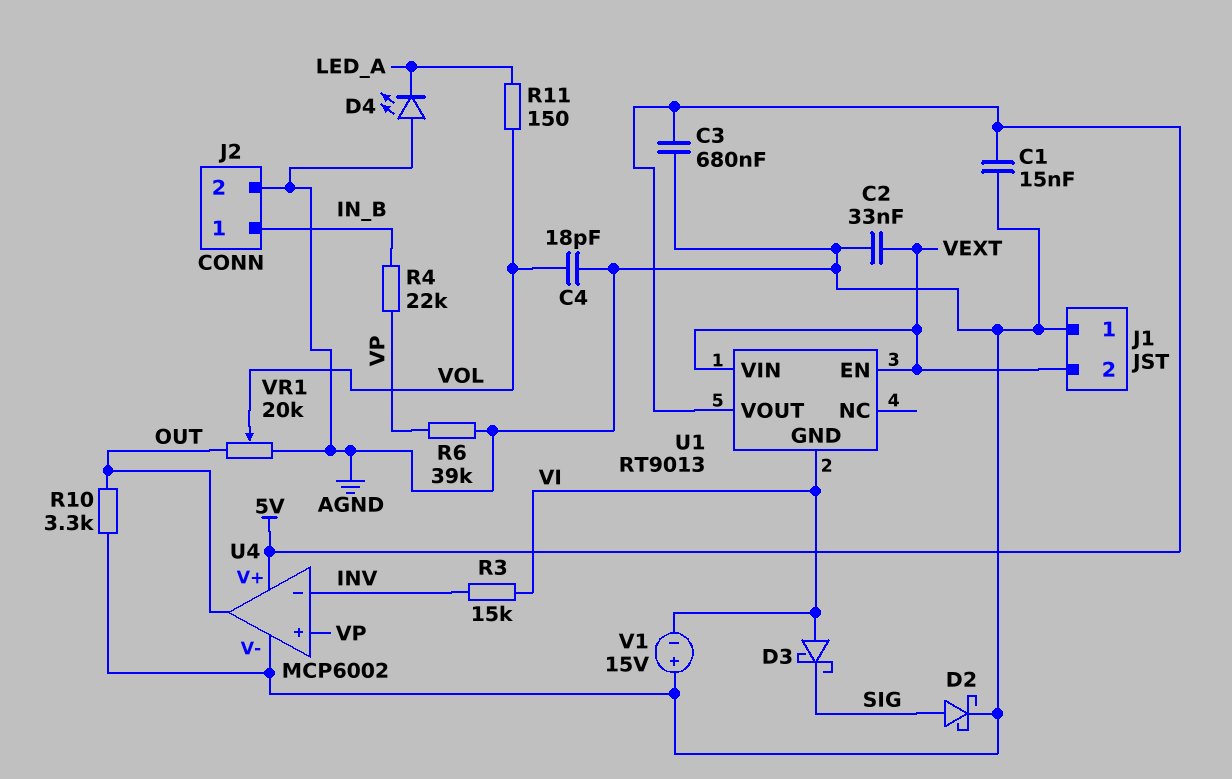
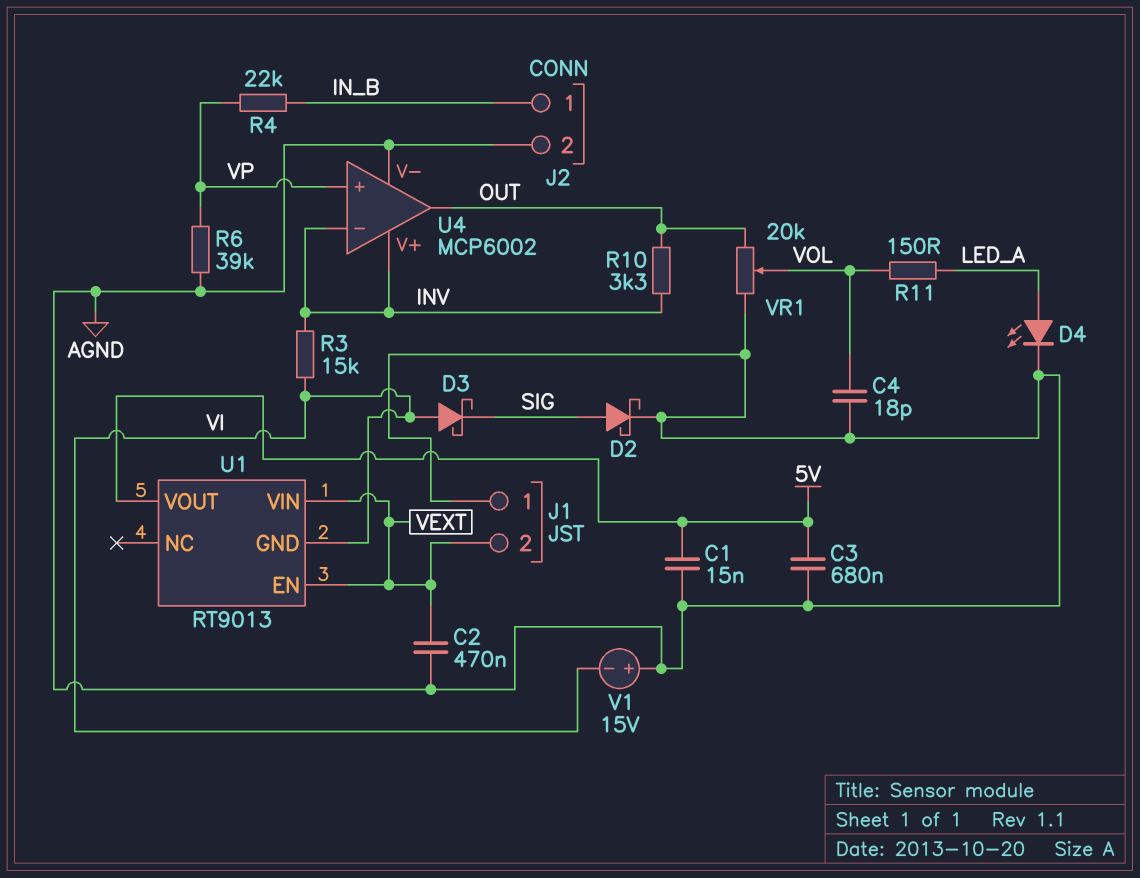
C2: 33nF (AGND, VEXT) -> 470nF (AGND, VEXT)
D4: LED (A AGND, K LED_A) -> LED (A LED_A, K AGND)
R10: 3.3k (AGND, OUT) -> 3.3k (INV, OUT)
U4 pin V+: 5V -> INV

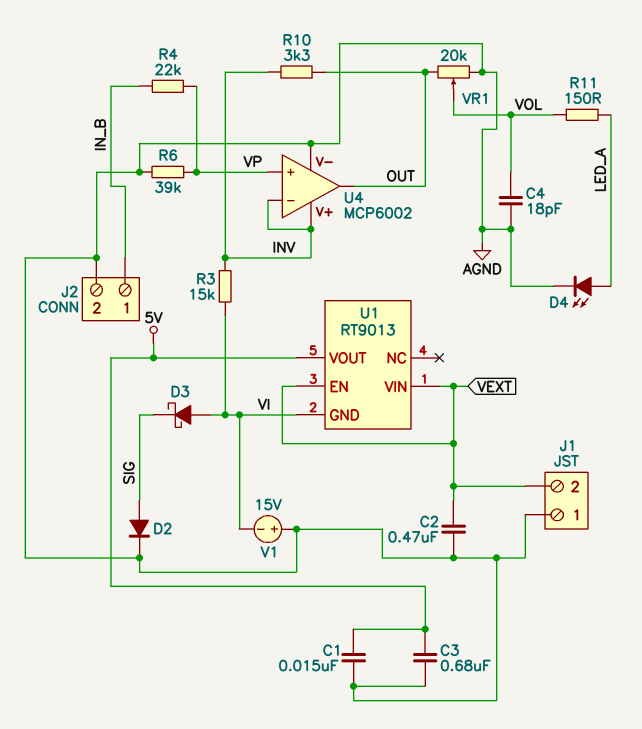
D2: schottky (A SIG, K AGND) -> diode (A SIG, K AGND)

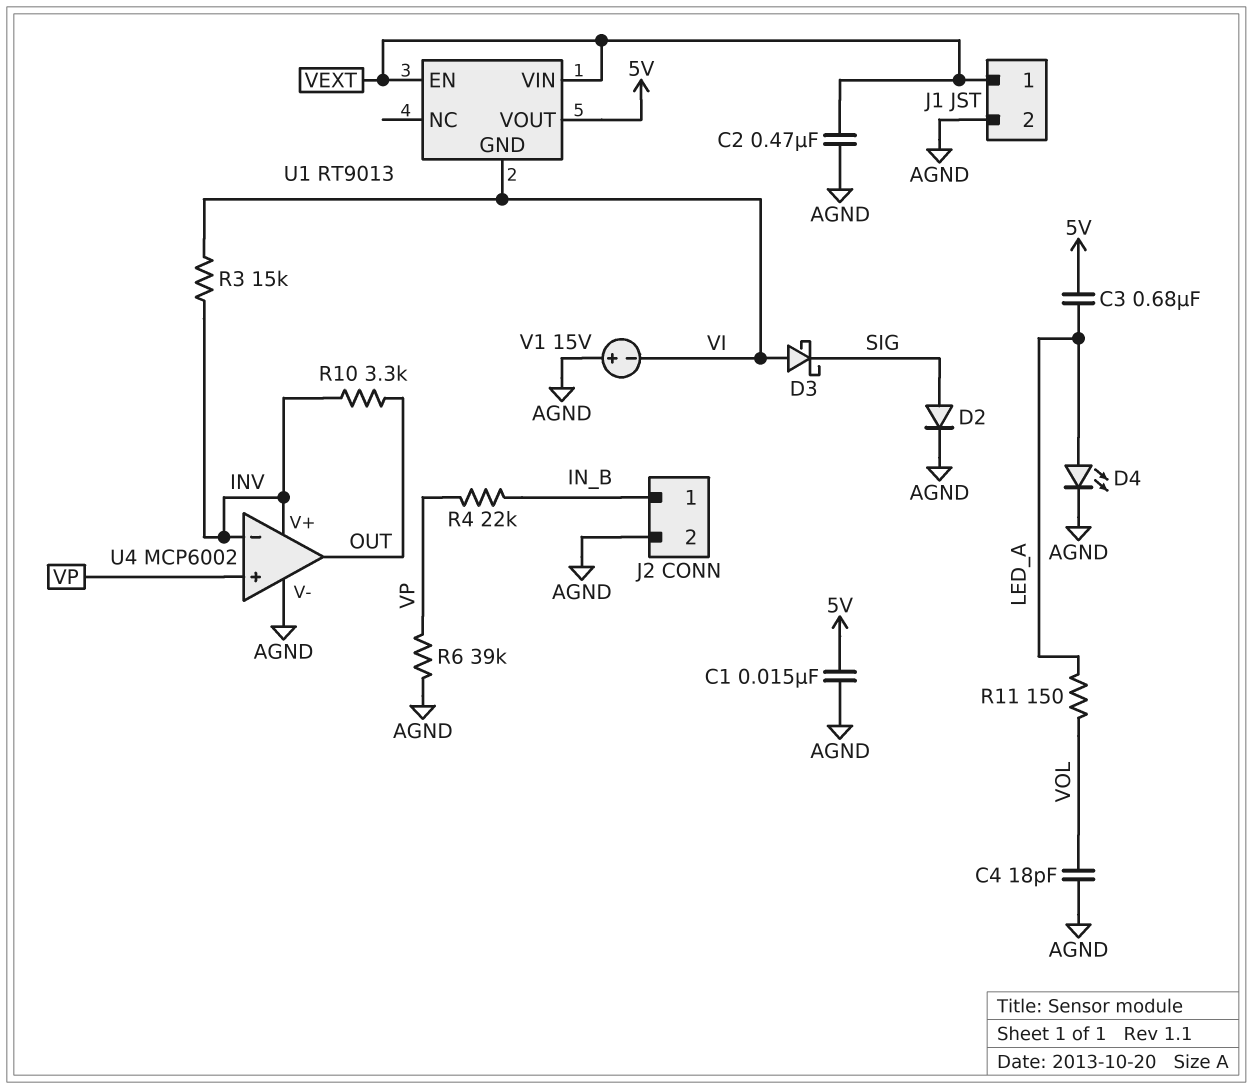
C3: 680nF (5V, AGND) -> 680nF (5V, LED_A)
J1 pin 1: AGND -> VEXT
J1 pin 2: VEXT -> AGND
VR1: 20k (AGND, OUT, wiper VOL) -> none

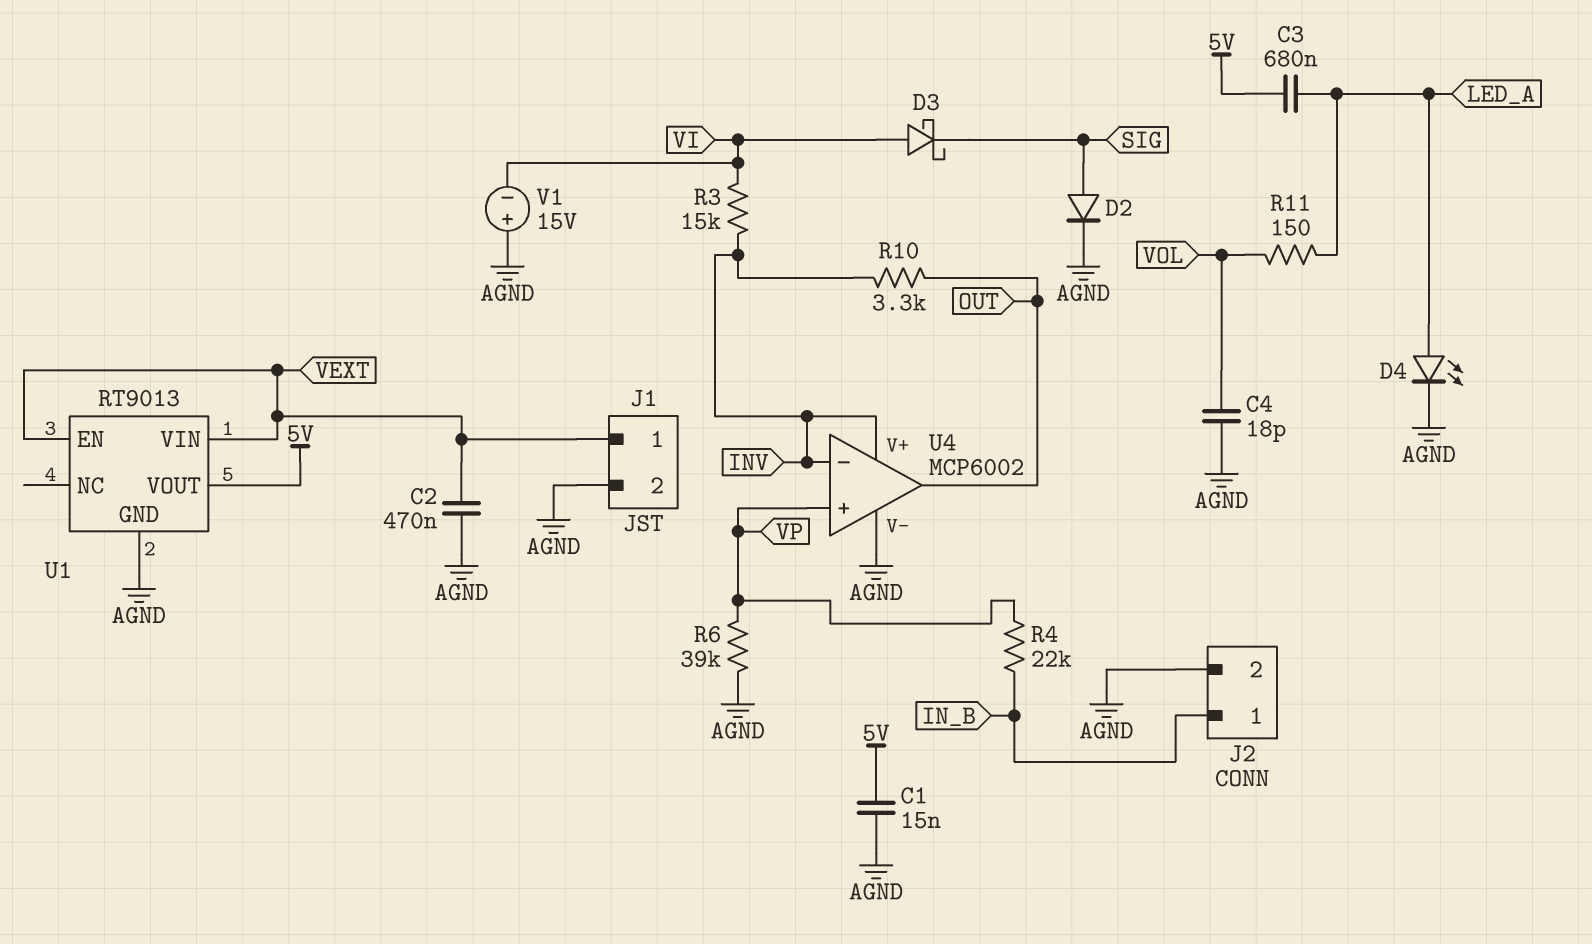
U1 pin GND: VI -> AGND

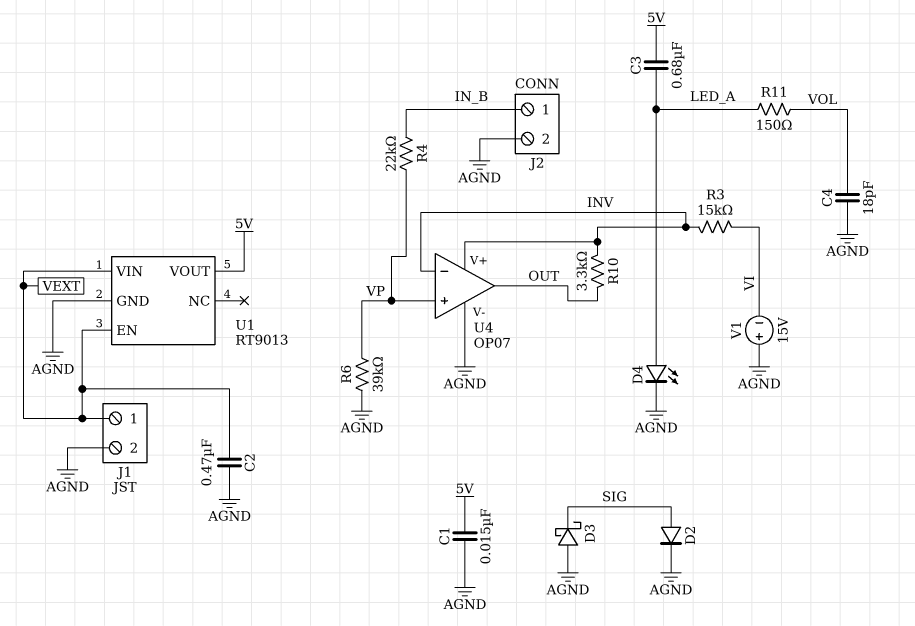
D3: schottky (A VI, K SIG) -> schottky (A AGND, K SIG)
U4: MCP6002 -> OP07

